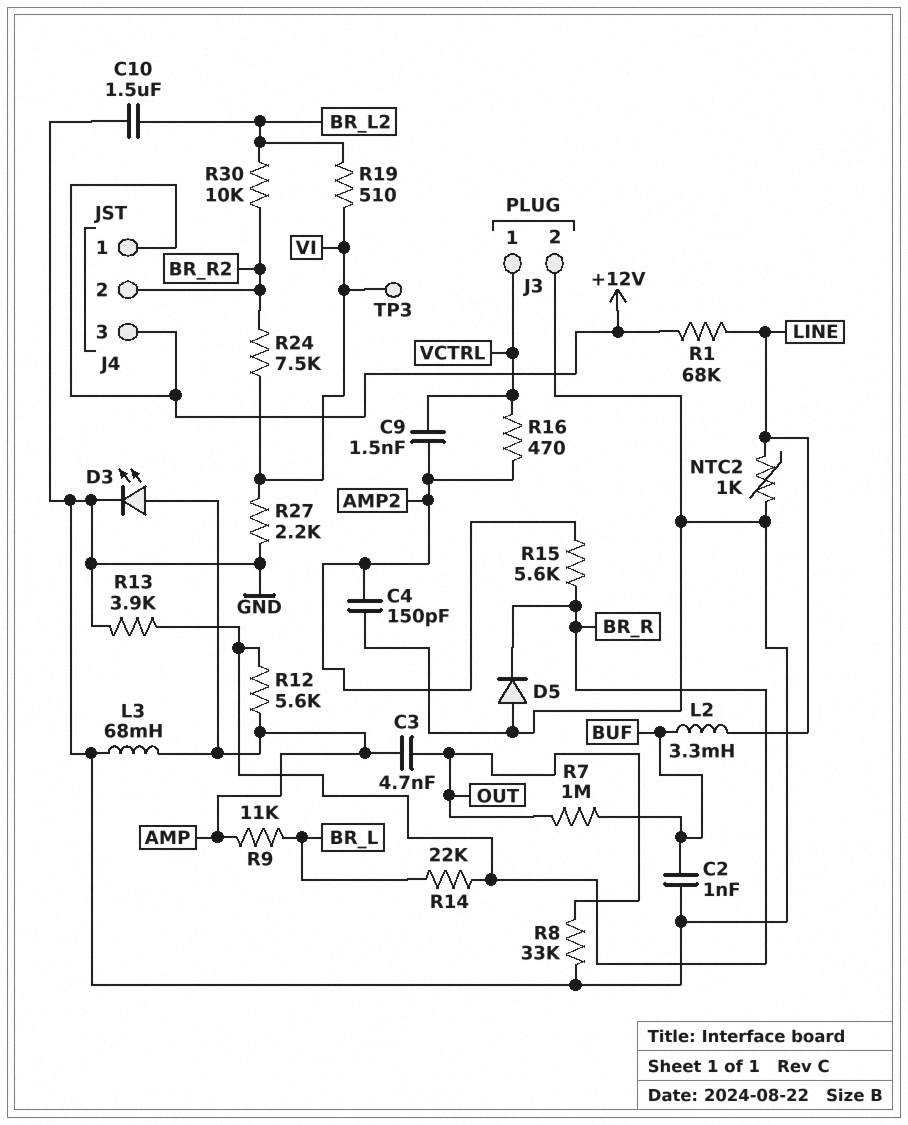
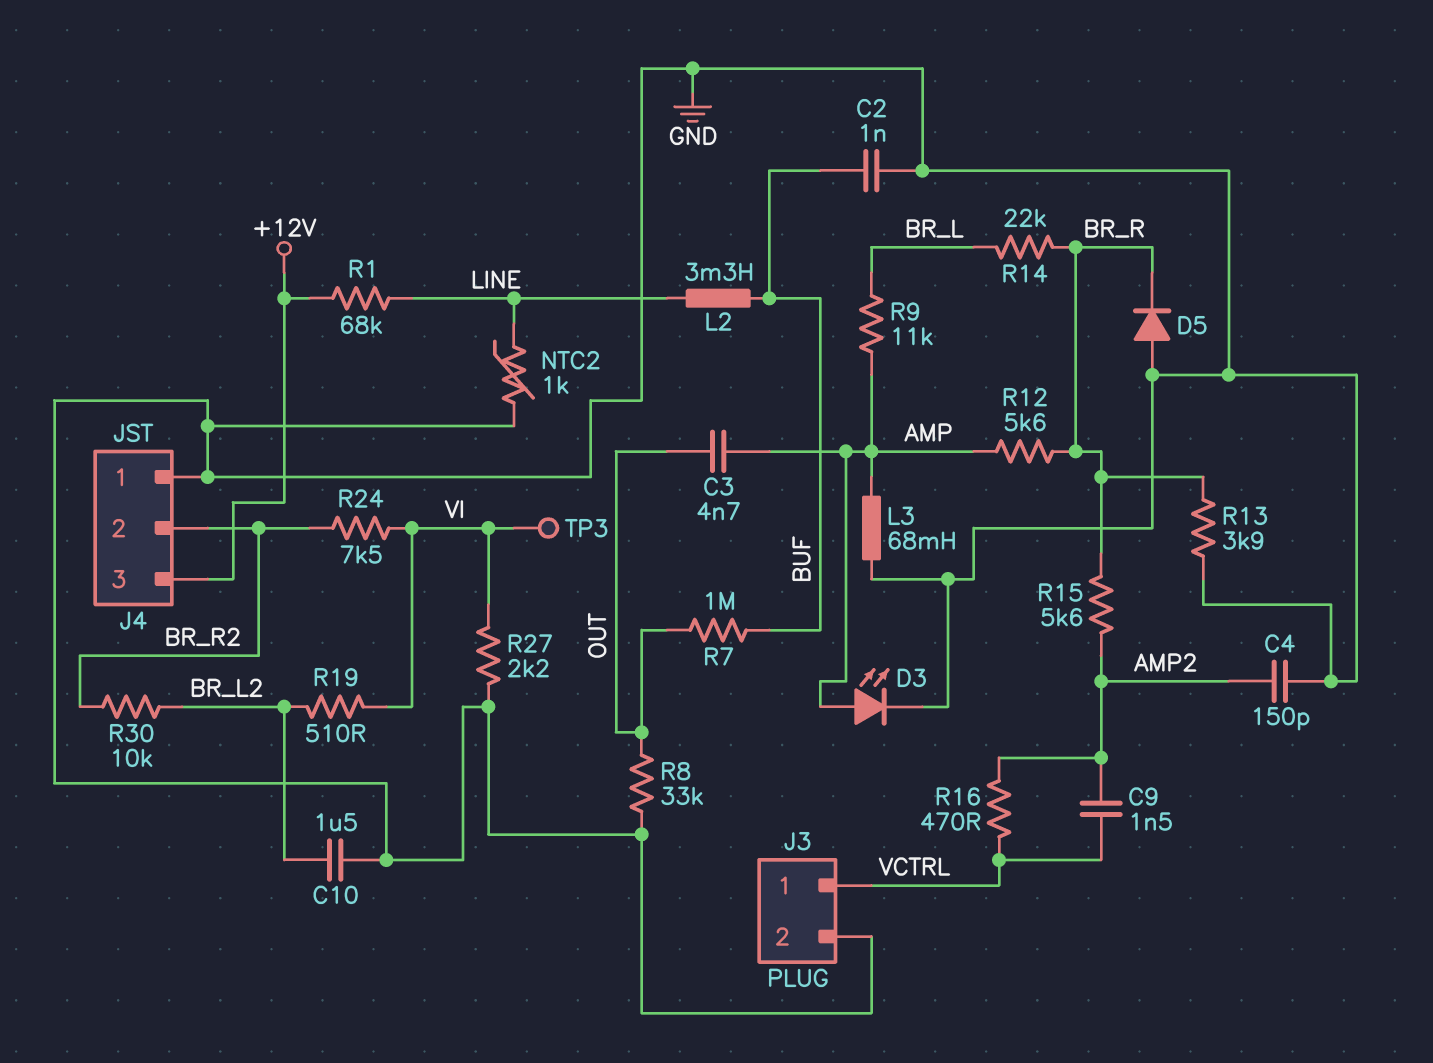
J4 pin 1: +12V -> GND

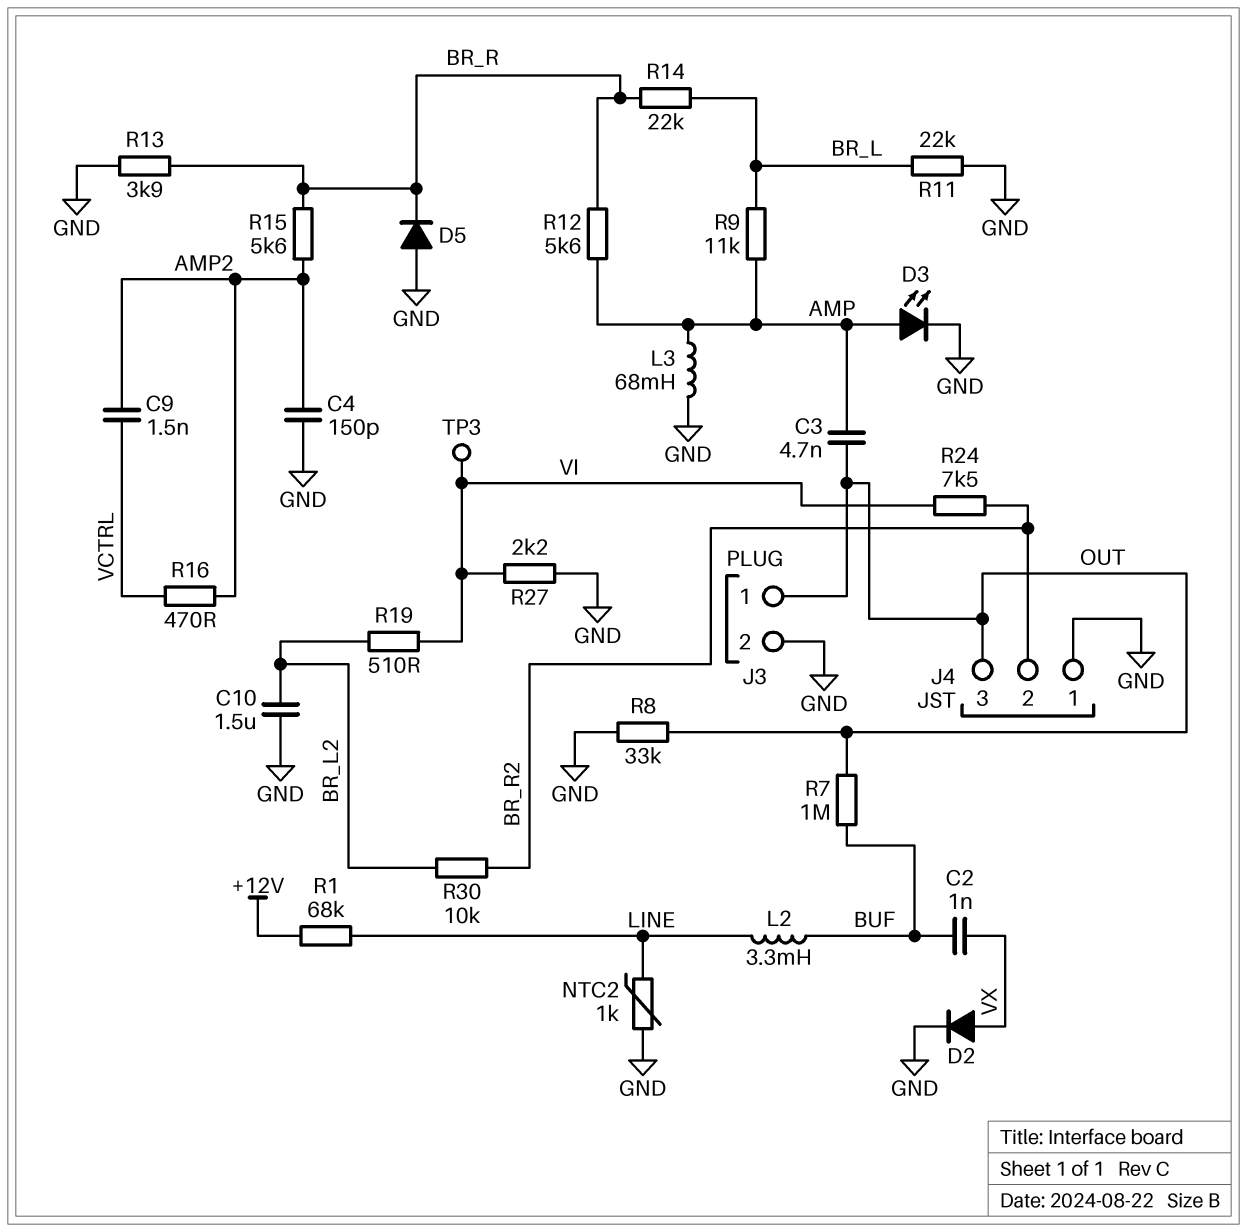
C2: 1nF (BUF, GND) -> 1nF (BUF, VX)
D2: none -> diode (A VX, K GND)
J3 pin 1: VCTRL -> OUT
J4 pin 3: +12V -> OUT
R11: none -> 22k (BR_L, GND)

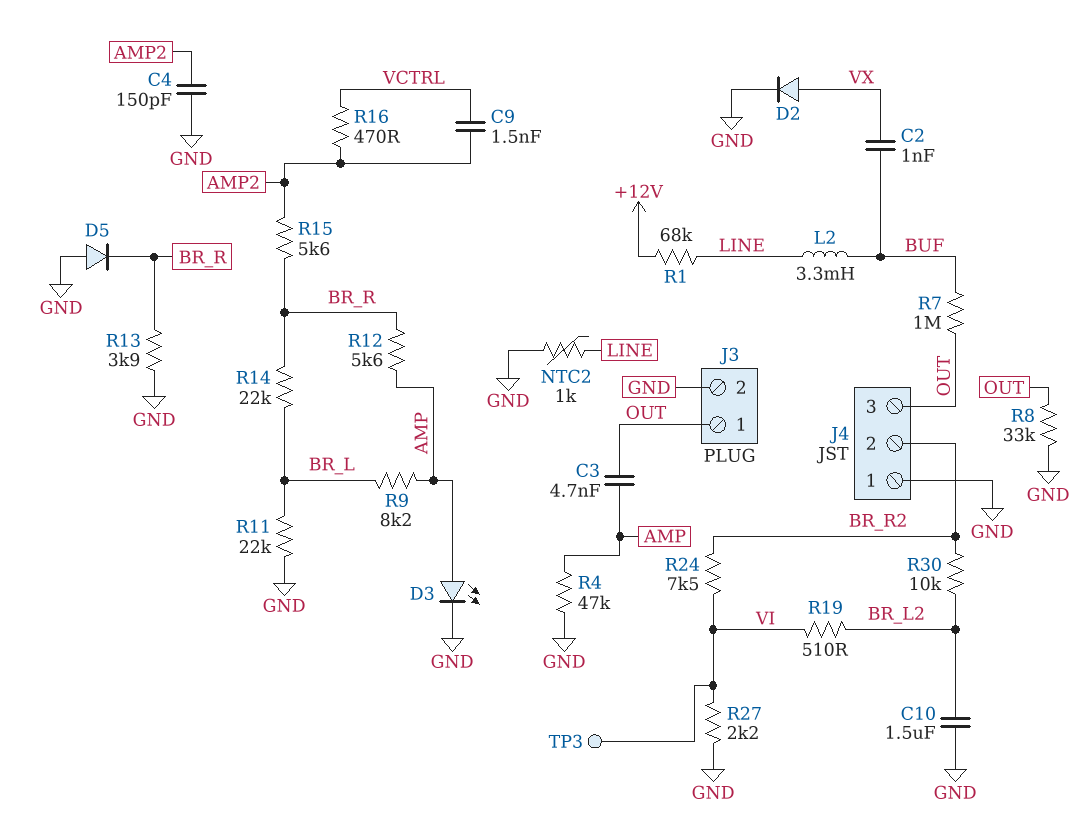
L3: 68mH (AMP, GND) -> none
R4: none -> 47k (AMP, GND)
R9: 11k (AMP, BR_L) -> 8.2k (AMP, BR_L)

